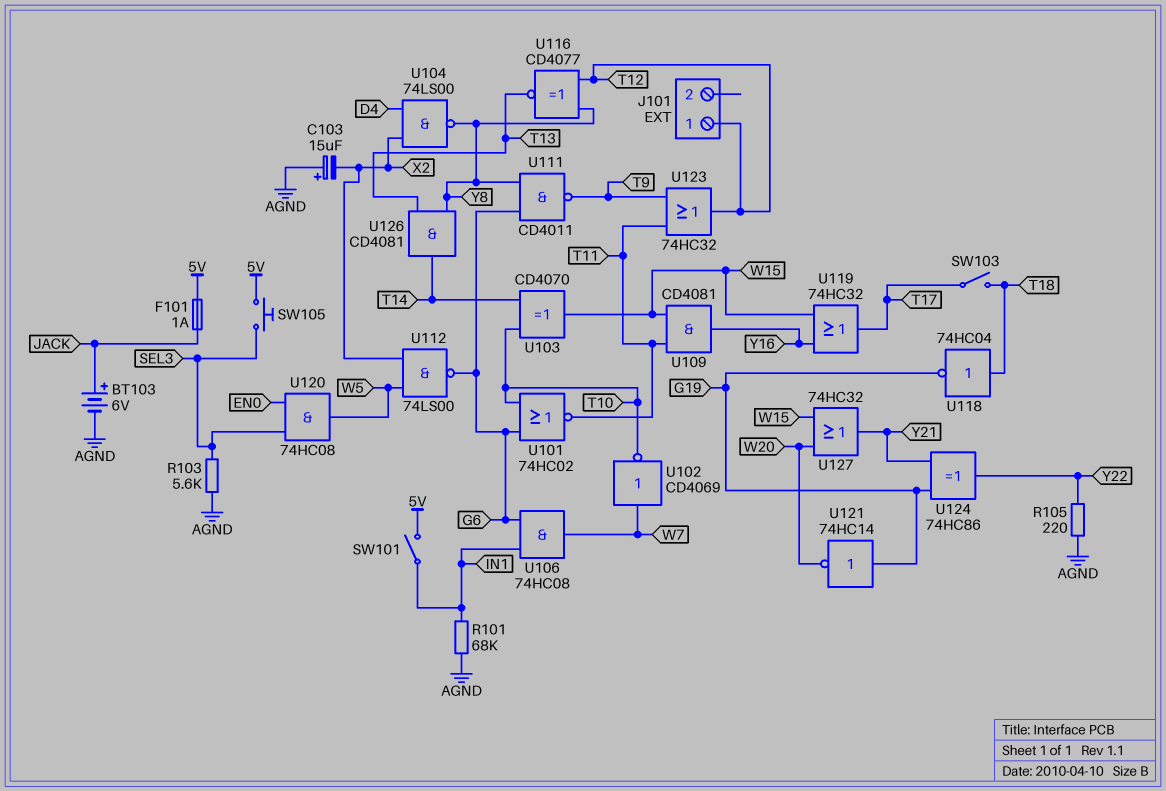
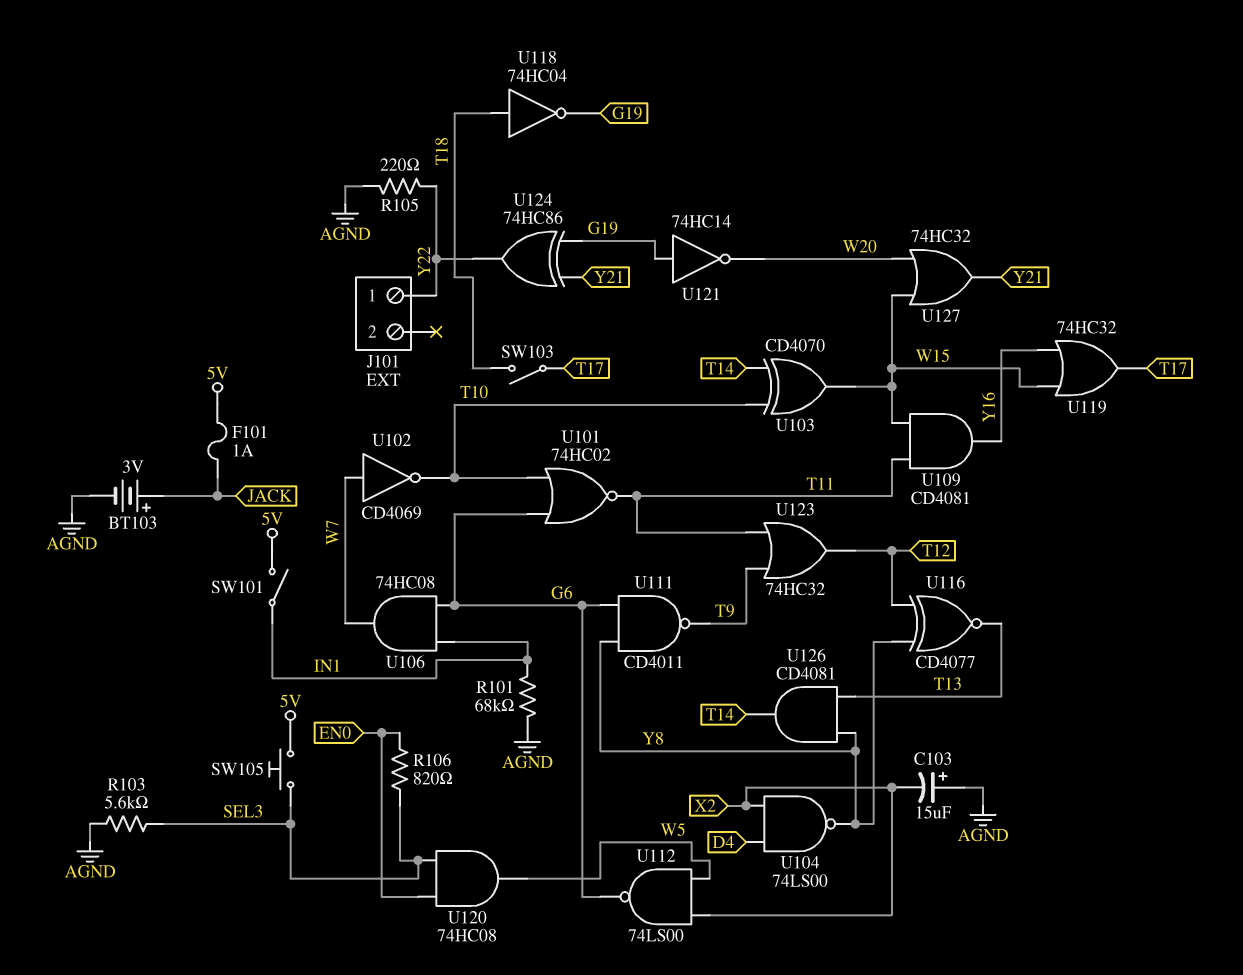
BT103: 6V (plus JACK, minus AGND) -> 3V (plus JACK, minus AGND)
J101 pin 1: T12 -> Y22
R106: none -> 820 (EN0, SEL3)

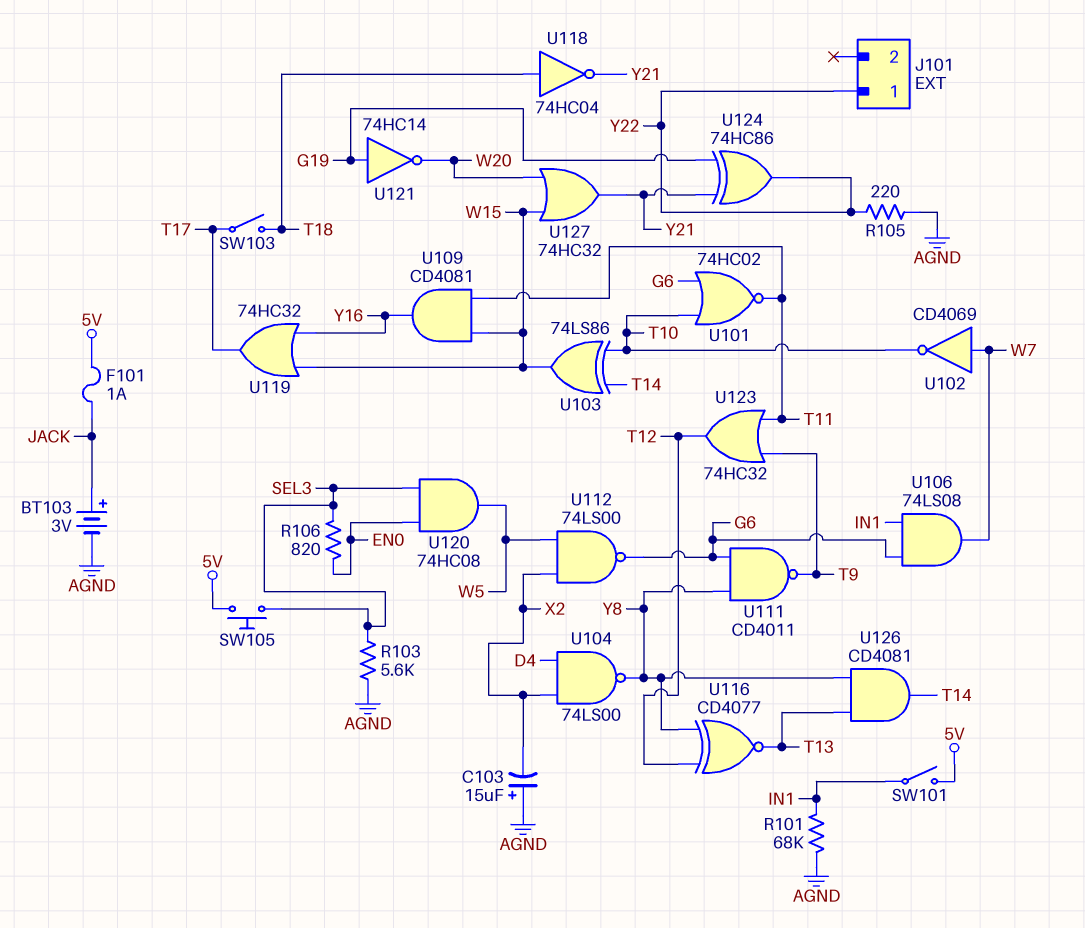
U103: XOR CD4070 (in T10, in T14, out W15) -> XOR 74LS86 (in T10, in T14, out W15)
U106: AND 74HC08 (in G6, in IN1, out W7) -> AND 74LS08 (in G6, in IN1, out W7)
U118: NOT 74HC04 (in T18, out G19) -> NOT 74HC04 (in T18, out Y21)

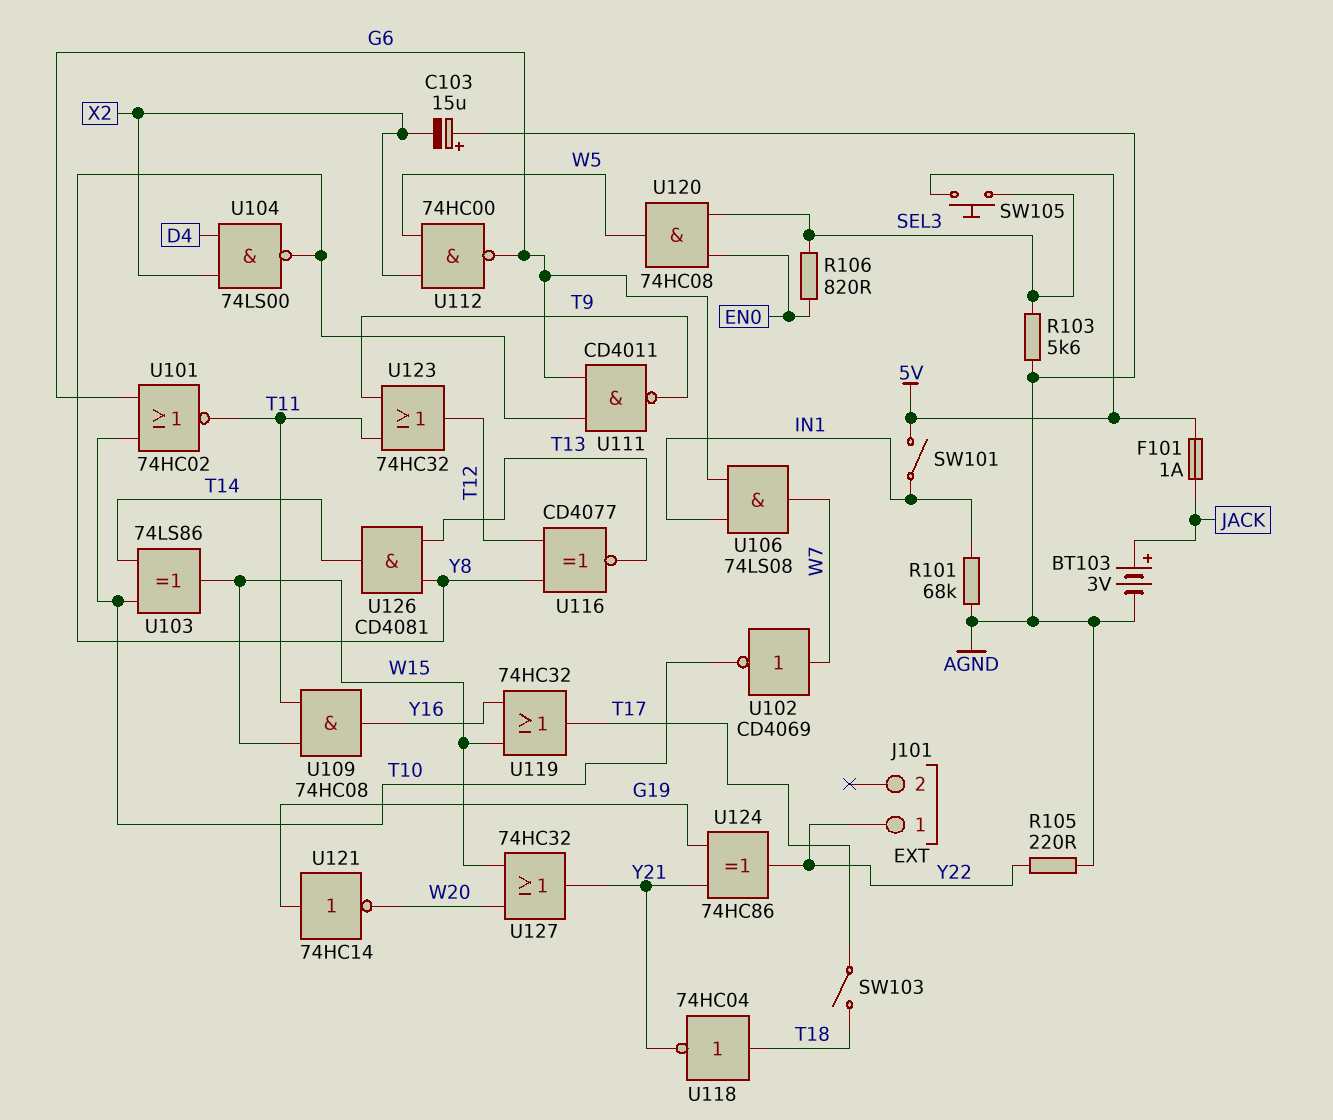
U109: AND CD4081 (in T11, in W15, out Y16) -> AND 74HC08 (in T11, in W15, out Y16)
U112: NAND 74LS00 (in W5, in X2, out G6) -> NAND 74HC00 (in W5, in X2, out G6)

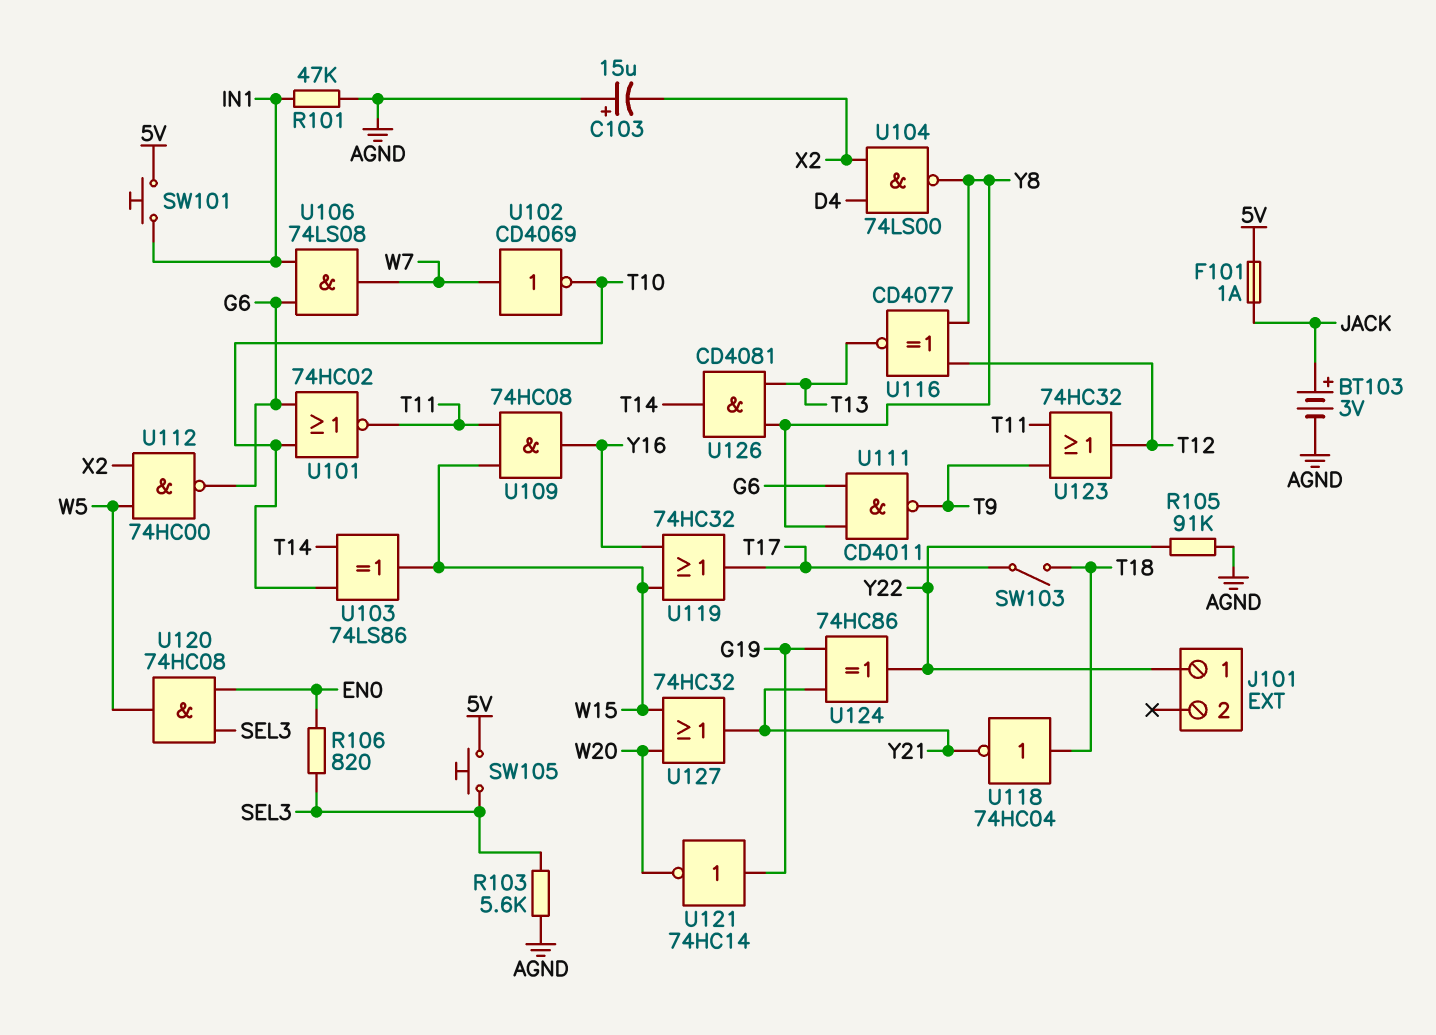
R101: 68k (AGND, IN1) -> 47k (AGND, IN1)
R105: 220 (AGND, Y22) -> 91k (AGND, Y22)
SW101: switch (5V, IN1) -> button (5V, IN1)

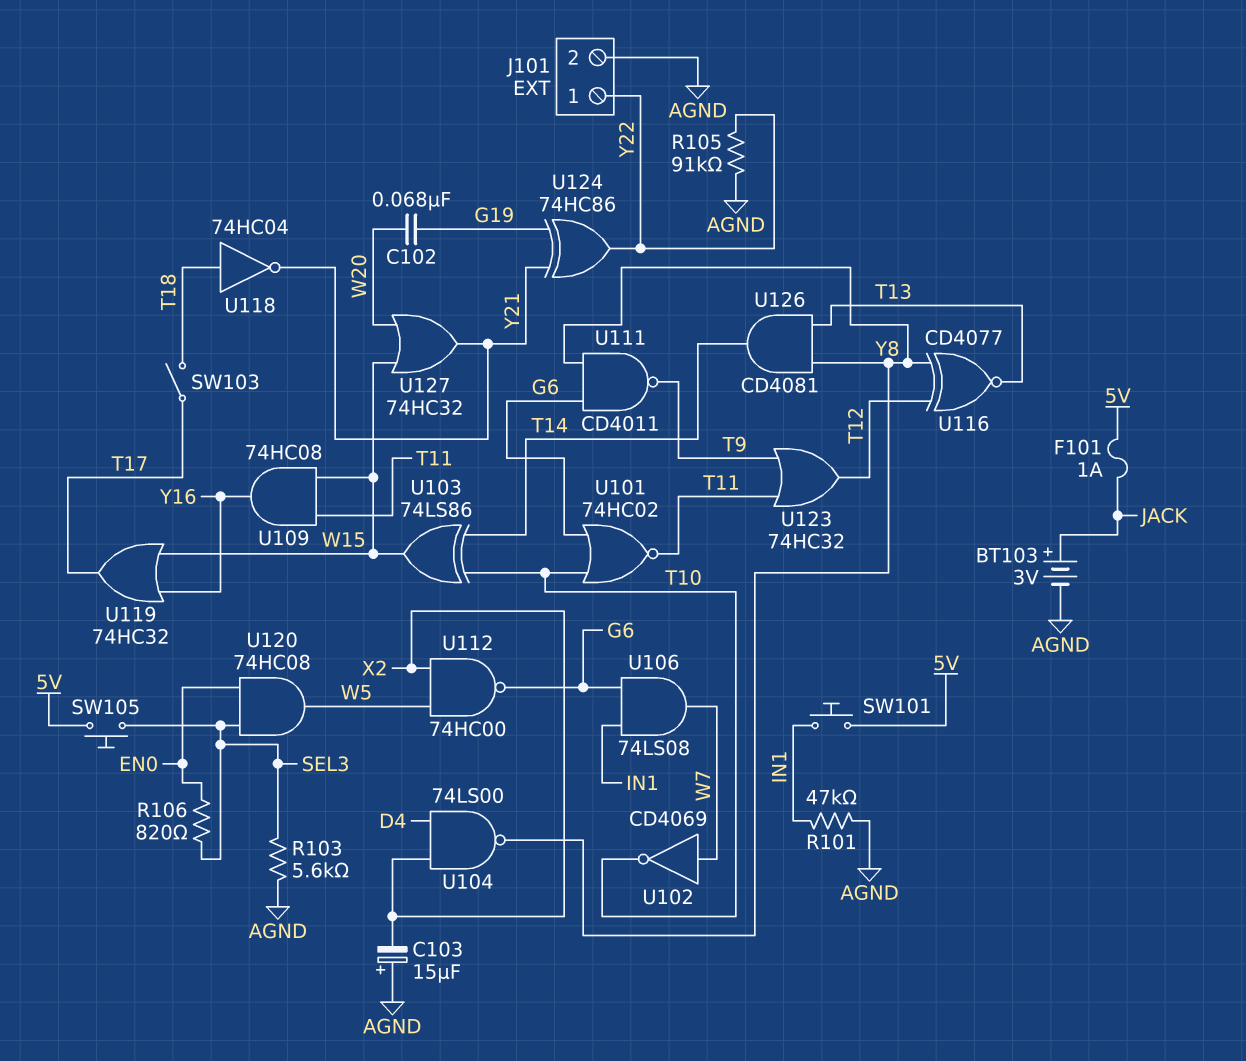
C102: none -> 68nF (G19, W20)
J101 pin 2: none -> AGND
U121: NOT 74HC14 (in G19, out W20) -> none

